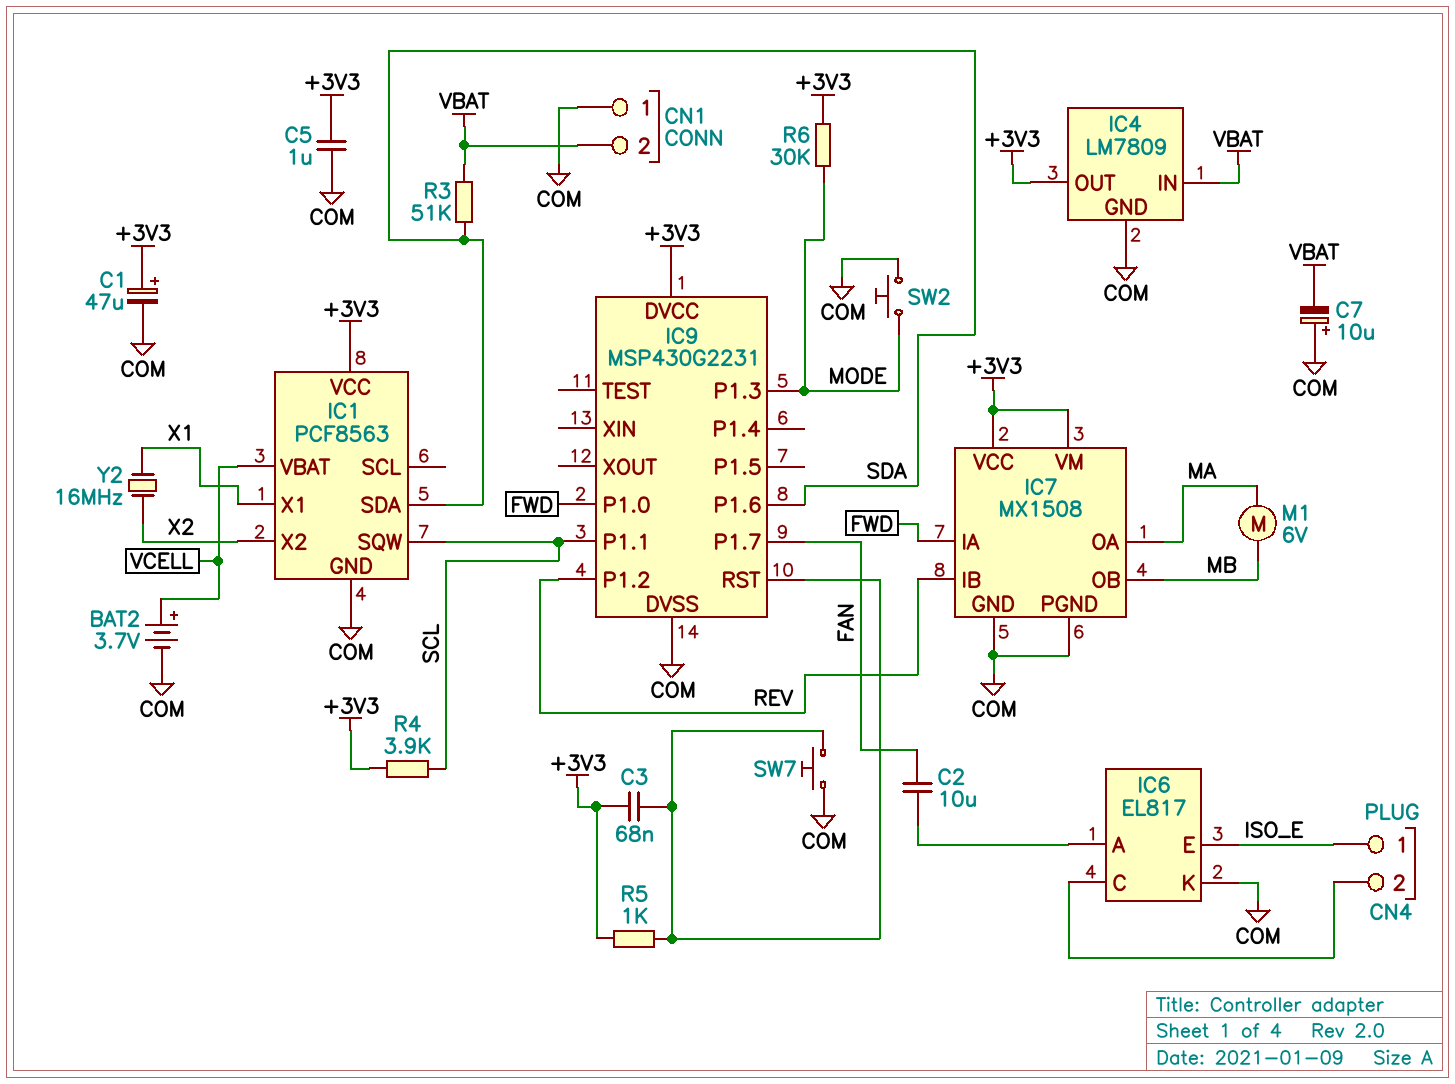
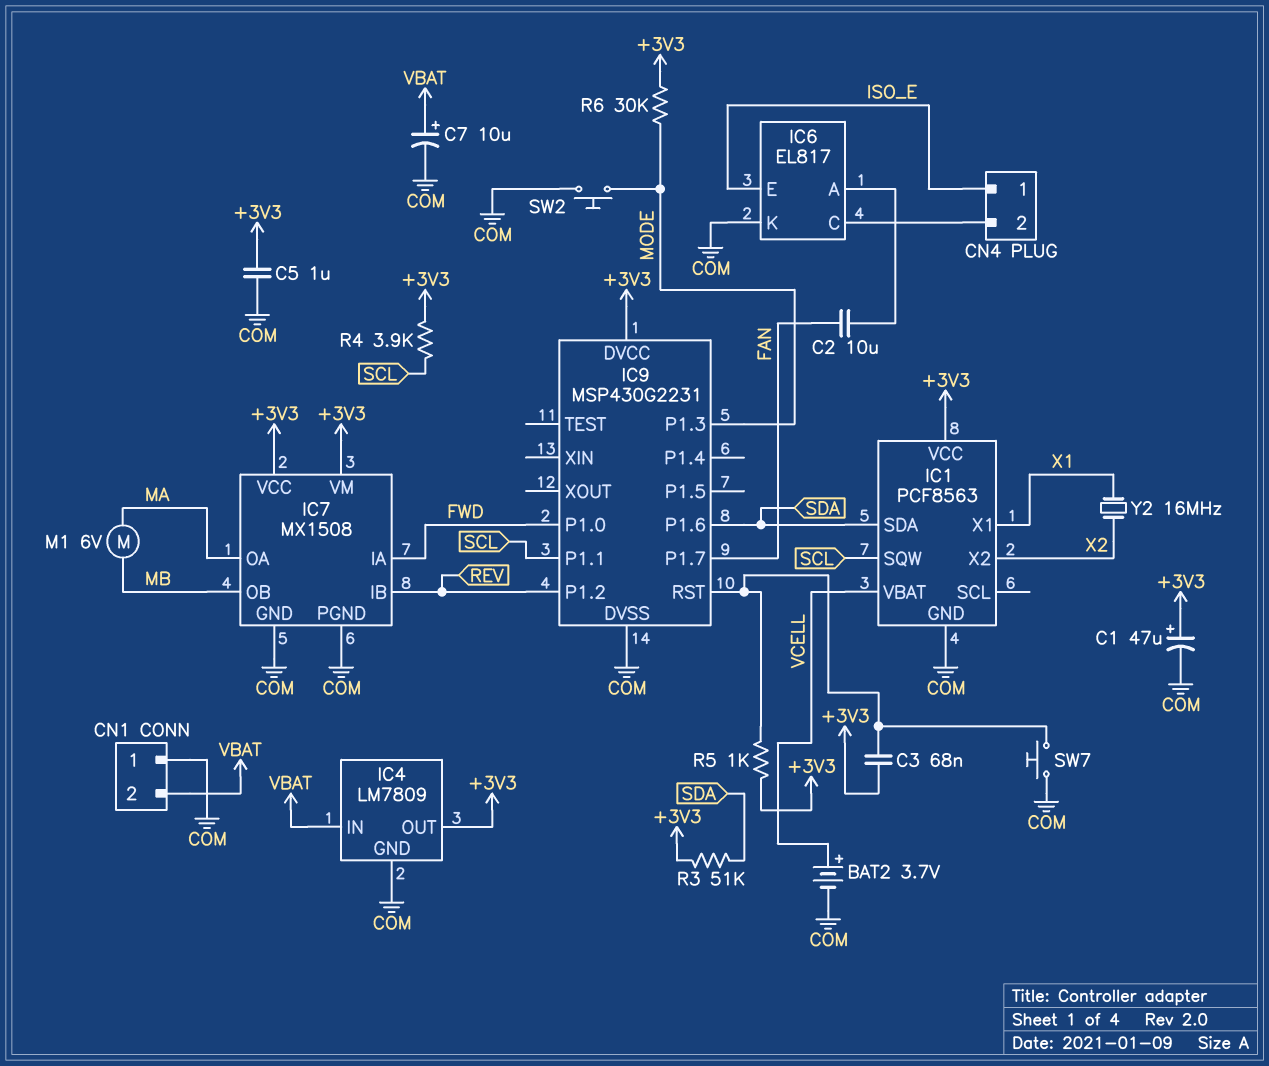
C7: 10uF (plus COM, minus VBAT) -> 10uF (plus VBAT, minus COM)
R3: 51k (SDA, VBAT) -> 51k (+3V3, SDA)

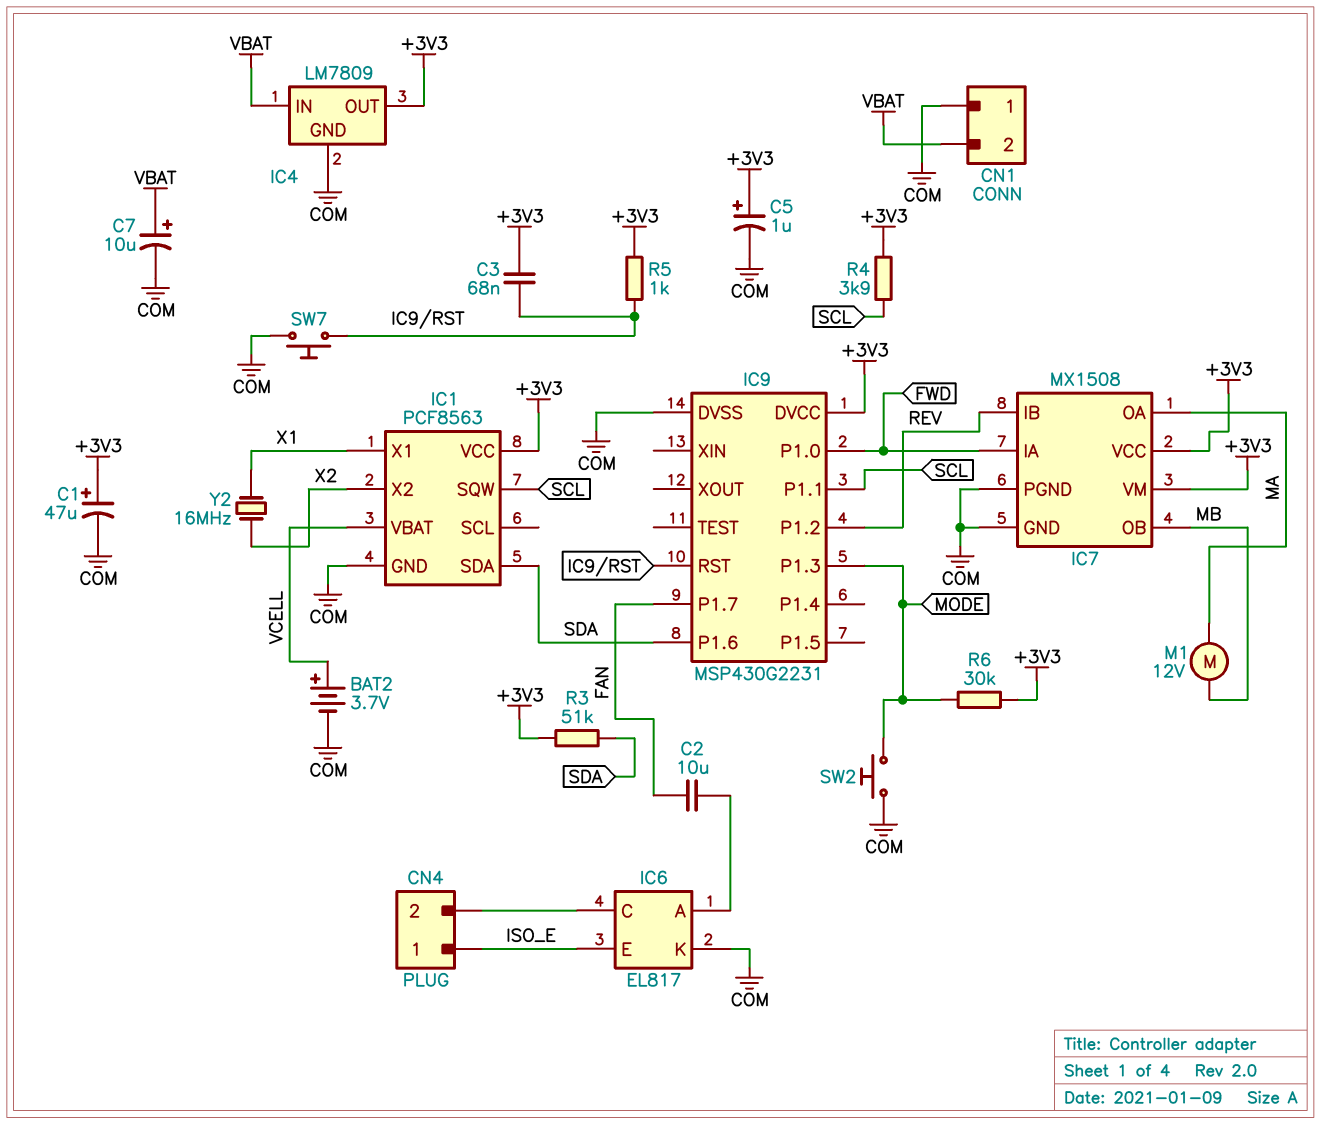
C5: 1uF (+3V3, COM) -> 1uF (plus +3V3, minus COM)
M1: motor 6V (MA, MB) -> motor 12V (MA, MB)

